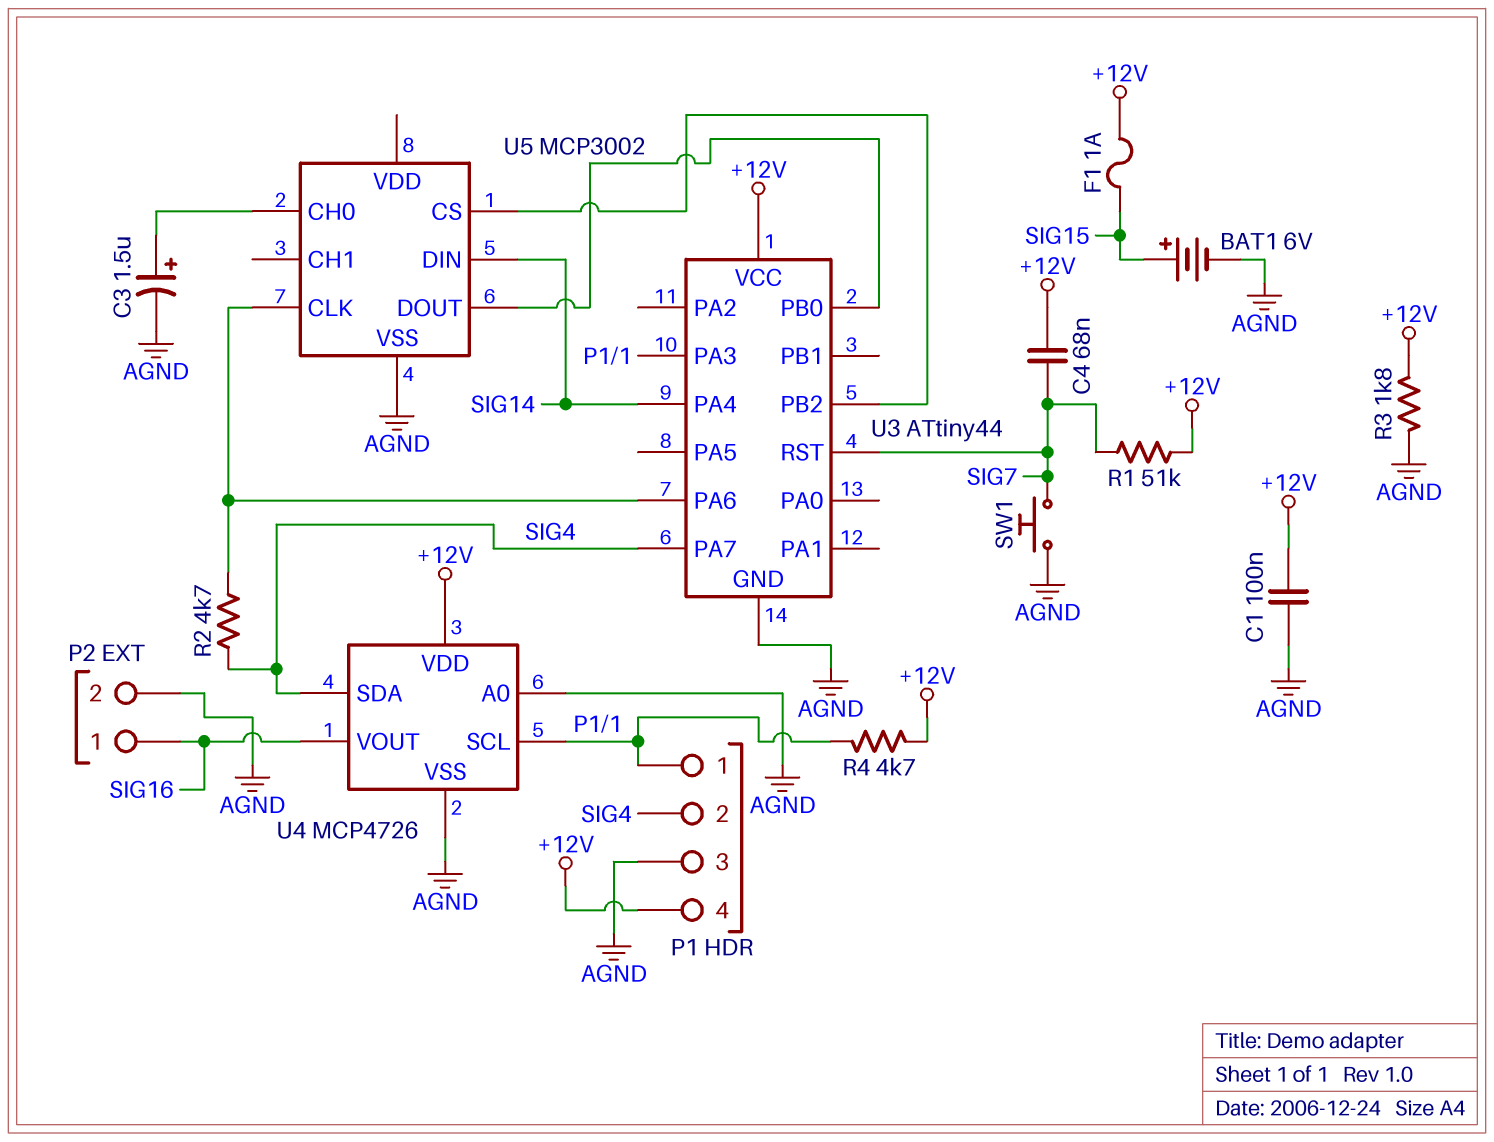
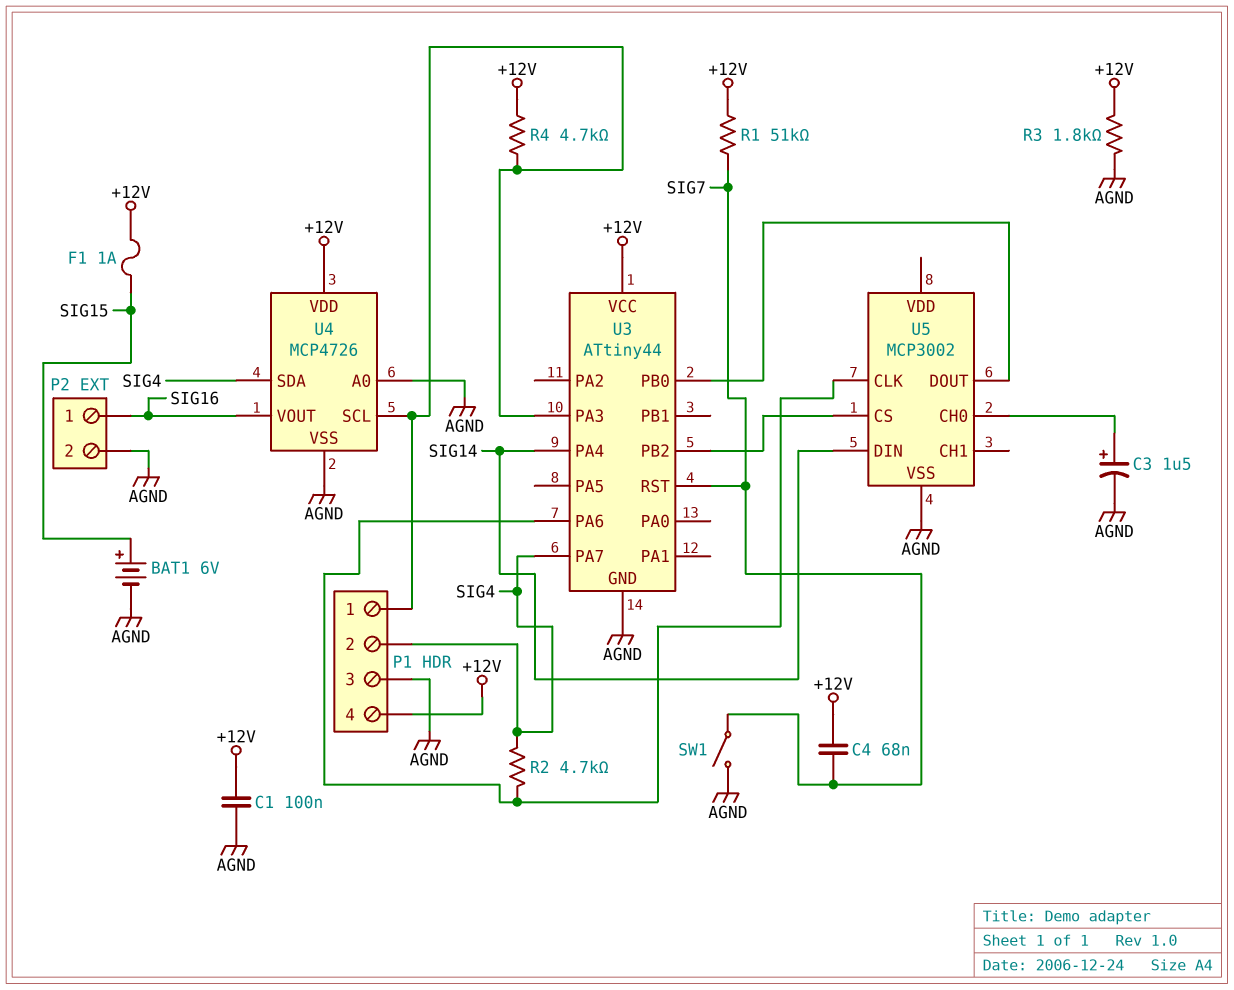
SW1: button (AGND, SIG7) -> switch (AGND, SIG7)

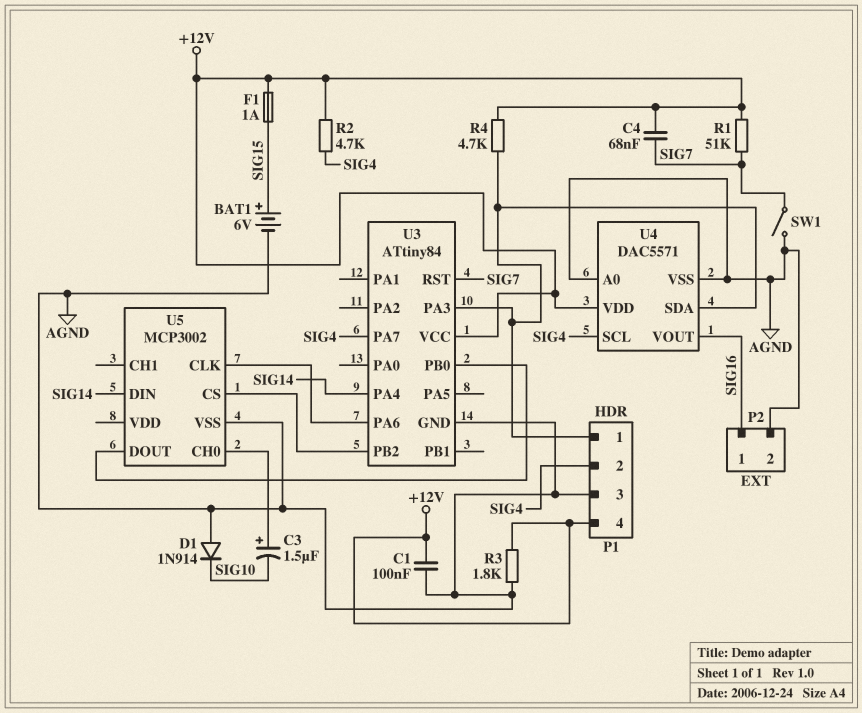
C3: 1.5uF (plus U5/CH0, minus AGND) -> 1.5uF (plus U5/CH0, minus SIG10)
D1: none -> diode 1N914 (A AGND, K SIG10)
R2: 4.7k (SIG4, U3/PA6) -> 4.7k (+12V, SIG4)
U3: ATtiny44 -> ATtiny84
U4: MCP4726 -> DAC5571
U4 pin SCL: P1/1 -> SIG4
U4 pin SDA: SIG4 -> P1/1

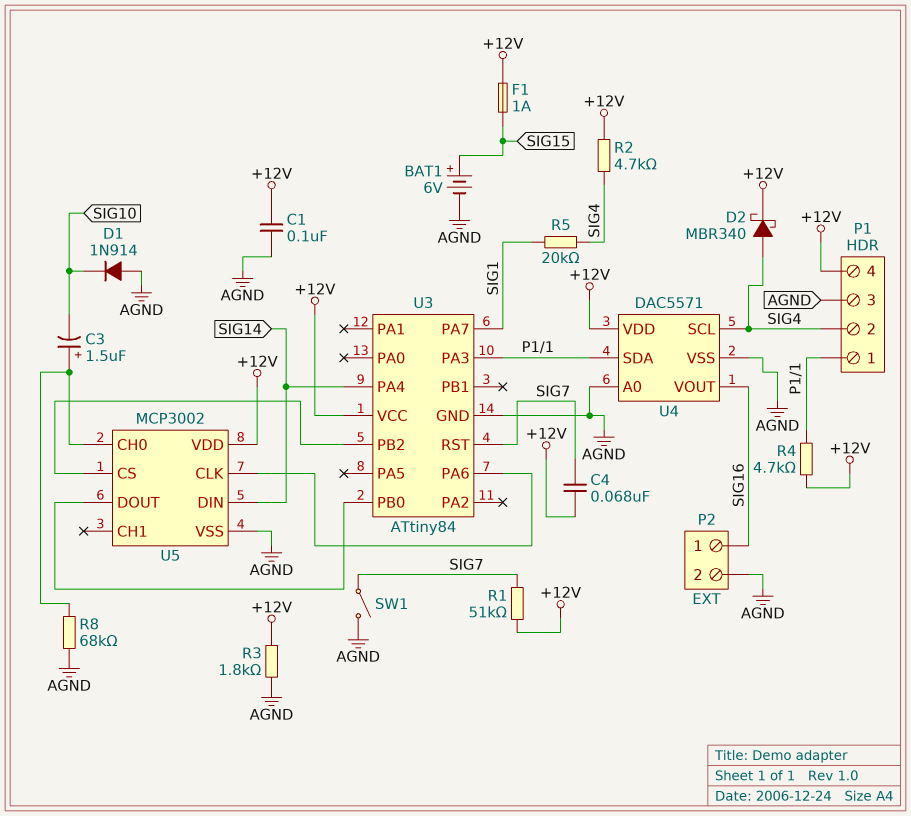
D2: none -> schottky MBR340 (A SIG4, K +12V)
R5: none -> 20k (SIG1, SIG4)
R8: none -> 68k (AGND, U5/CH0)
U3 pin PA7: SIG4 -> SIG1
U5 pin VDD: none -> +12V

